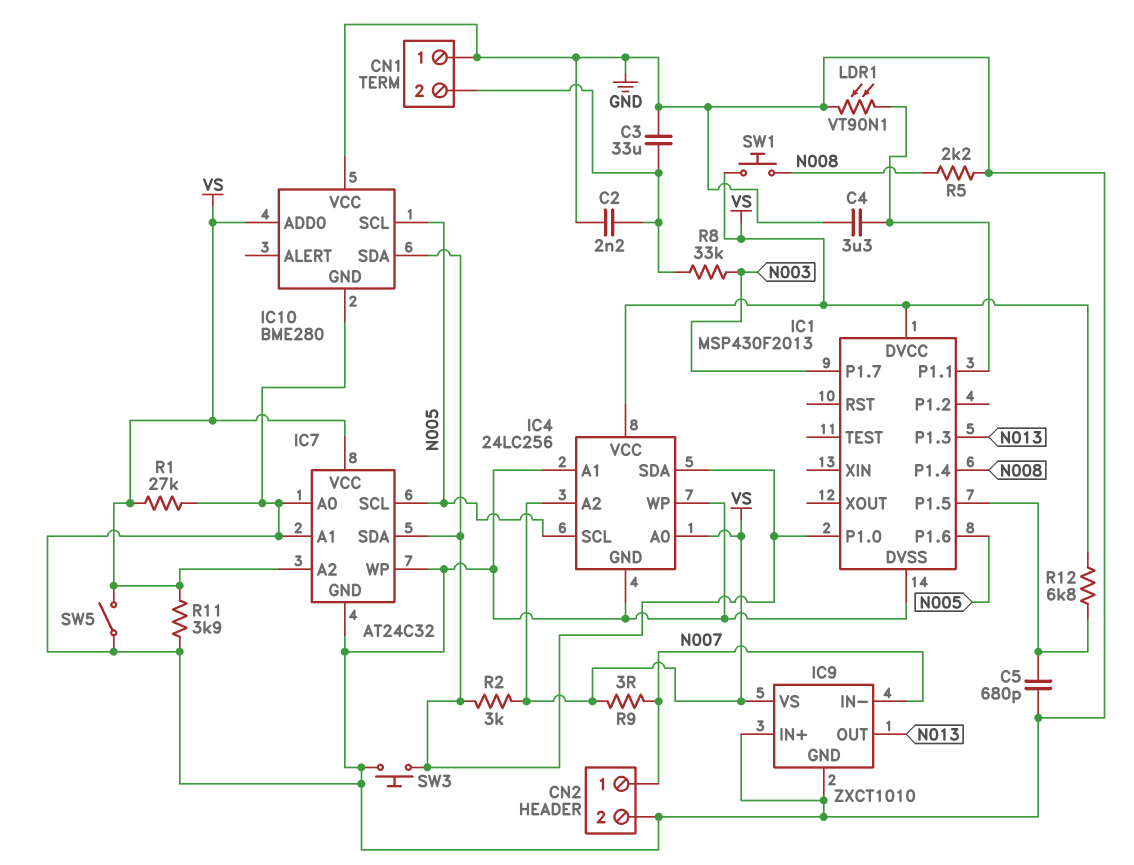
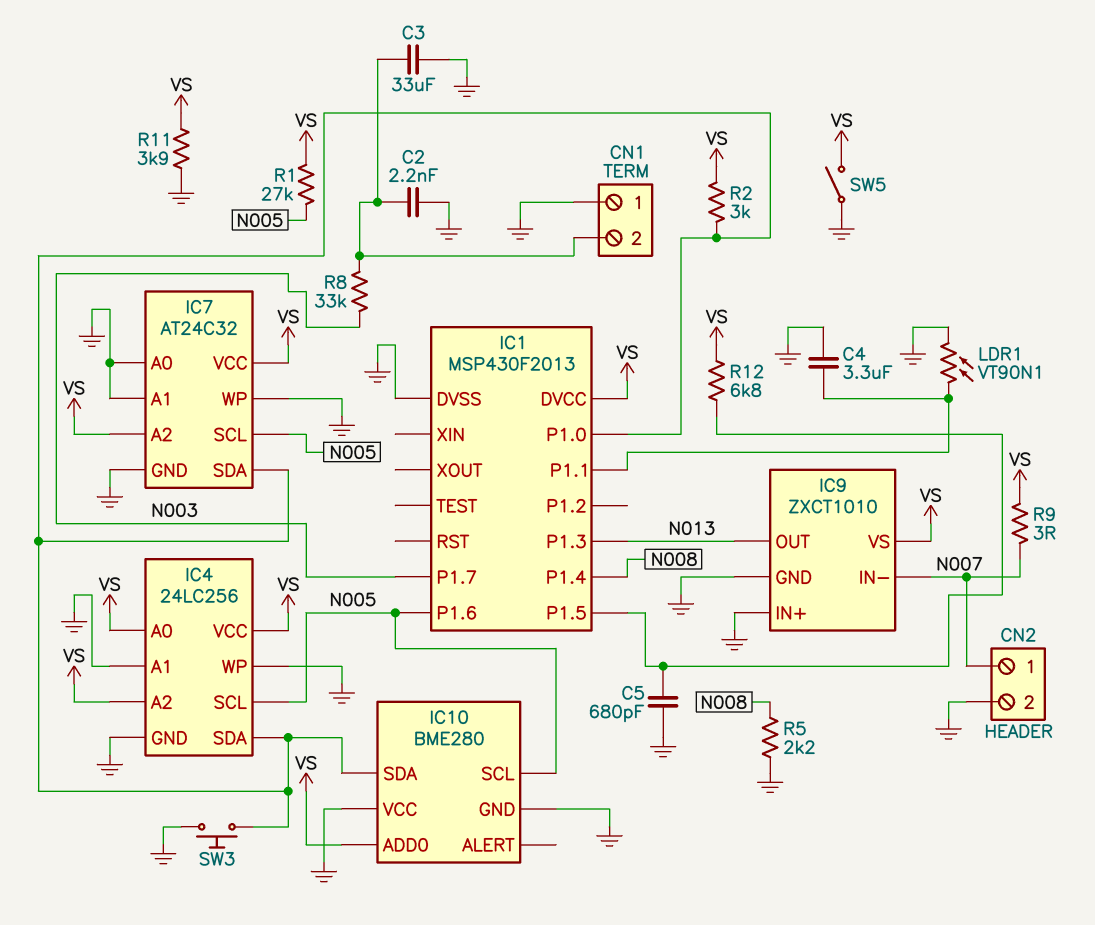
R1: 27k (GND, VS) -> 27k (N005, VS)
SW1: button (N008, VS) -> none

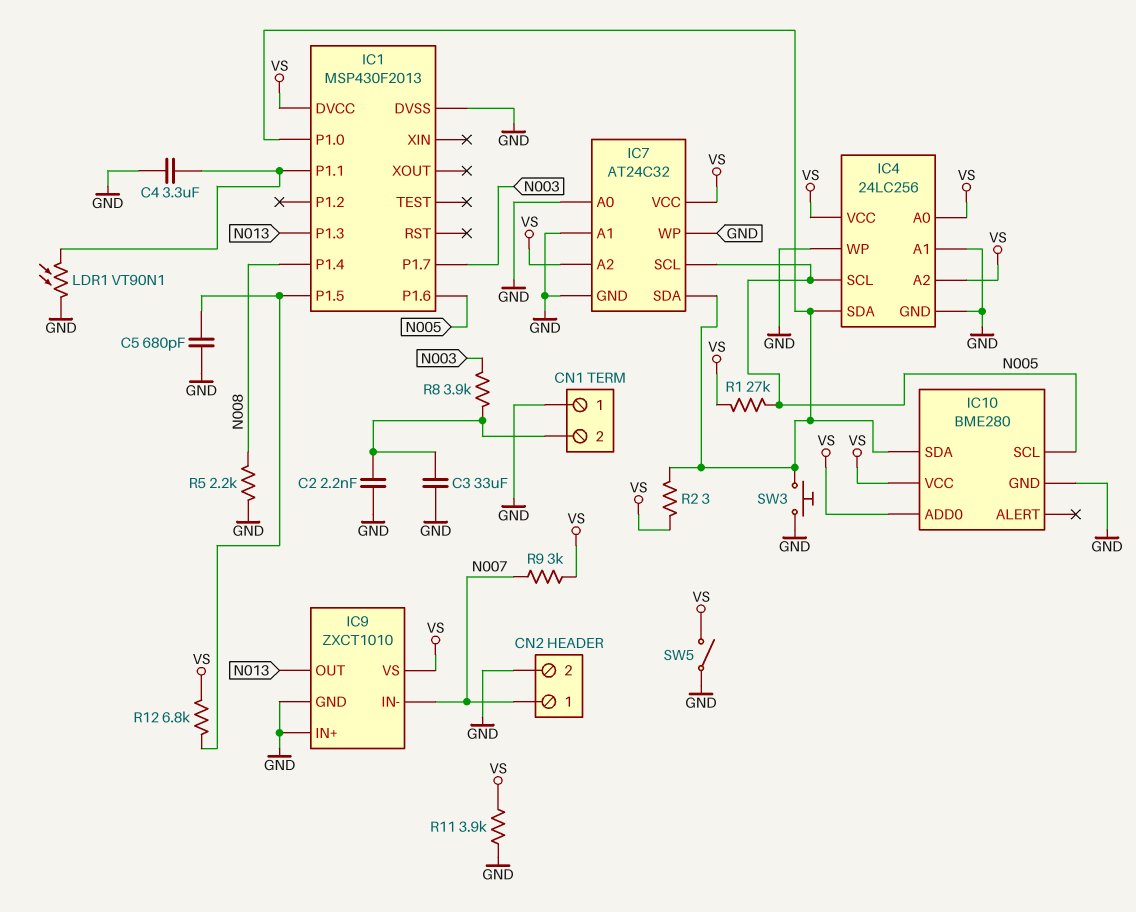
IC10 pin VCC: GND -> VS
R2: 3k (IC1/P1.0, VS) -> 3 (IC1/P1.0, VS)
R8: 33k (CN1/2, N003) -> 3.9k (CN1/2, N003)
R9: 3 (N007, VS) -> 3k (N007, VS)

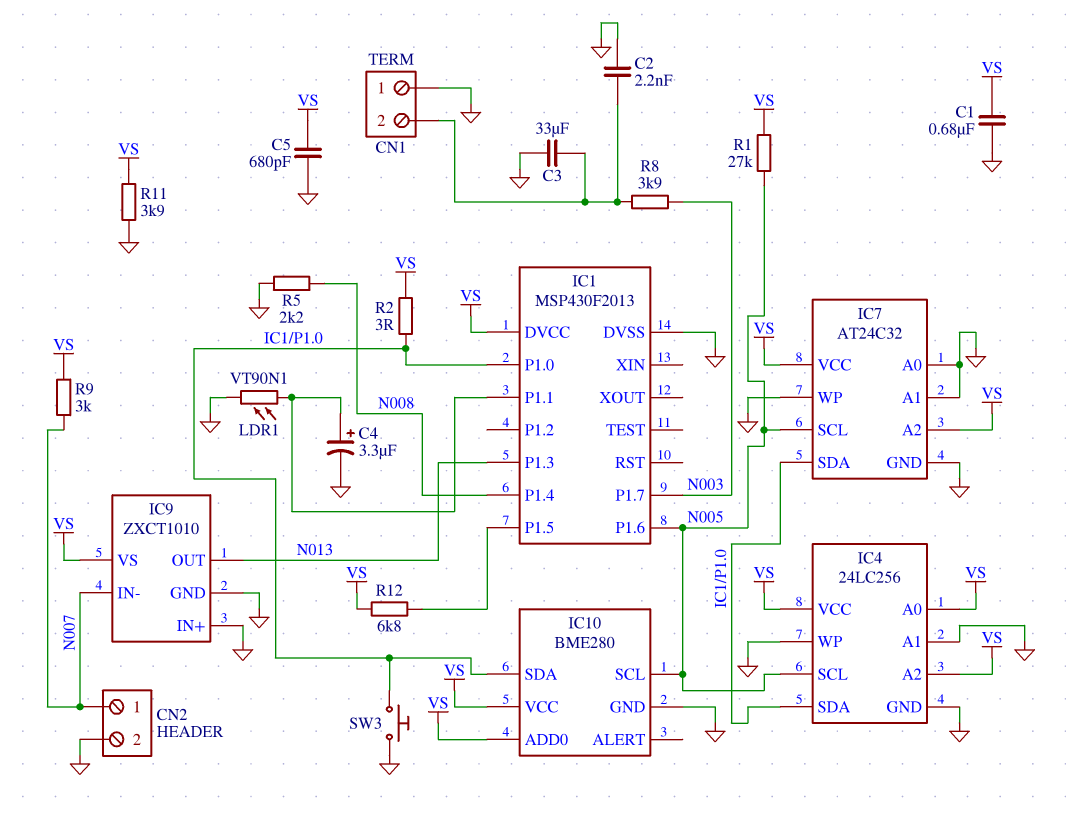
C1: none -> 680nF (GND, VS)
C4: 3.3uF (GND, IC1/P1.1) -> 3.3uF (plus IC1/P1.1, minus GND)
C5: 680pF (GND, IC1/P1.5) -> 680pF (GND, VS)
SW5: switch (GND, VS) -> none

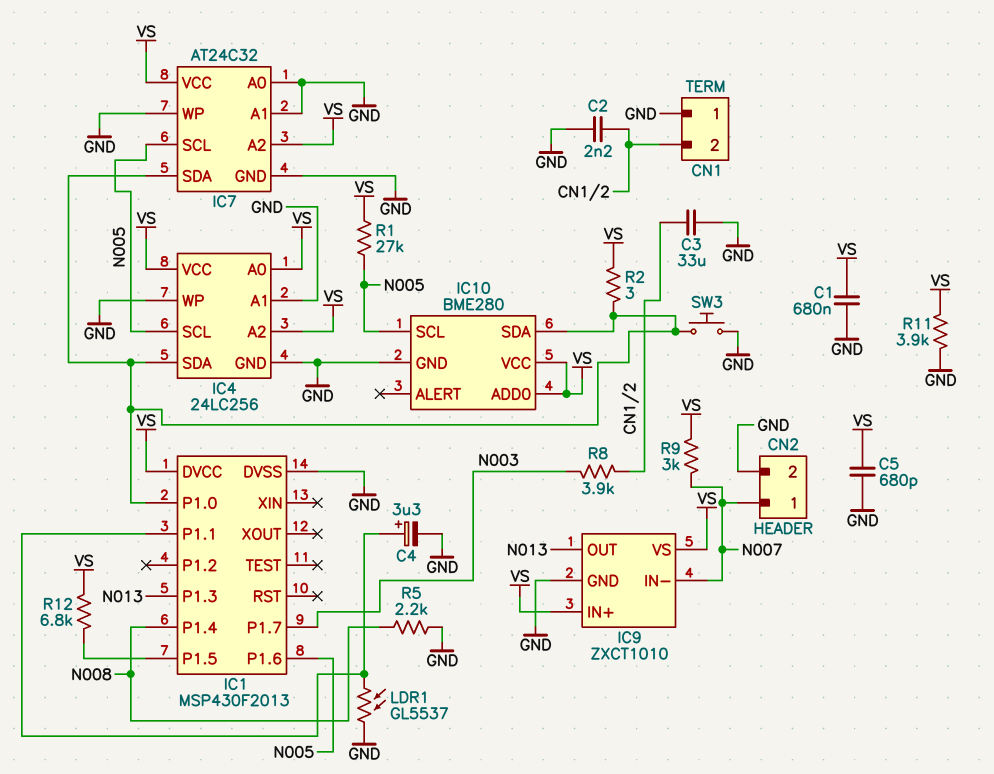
IC9 pin IN+: GND -> VS
LDR1: VT90N1 (GND, IC1/P1.1) -> GL5537 (GND, IC1/P1.1)

